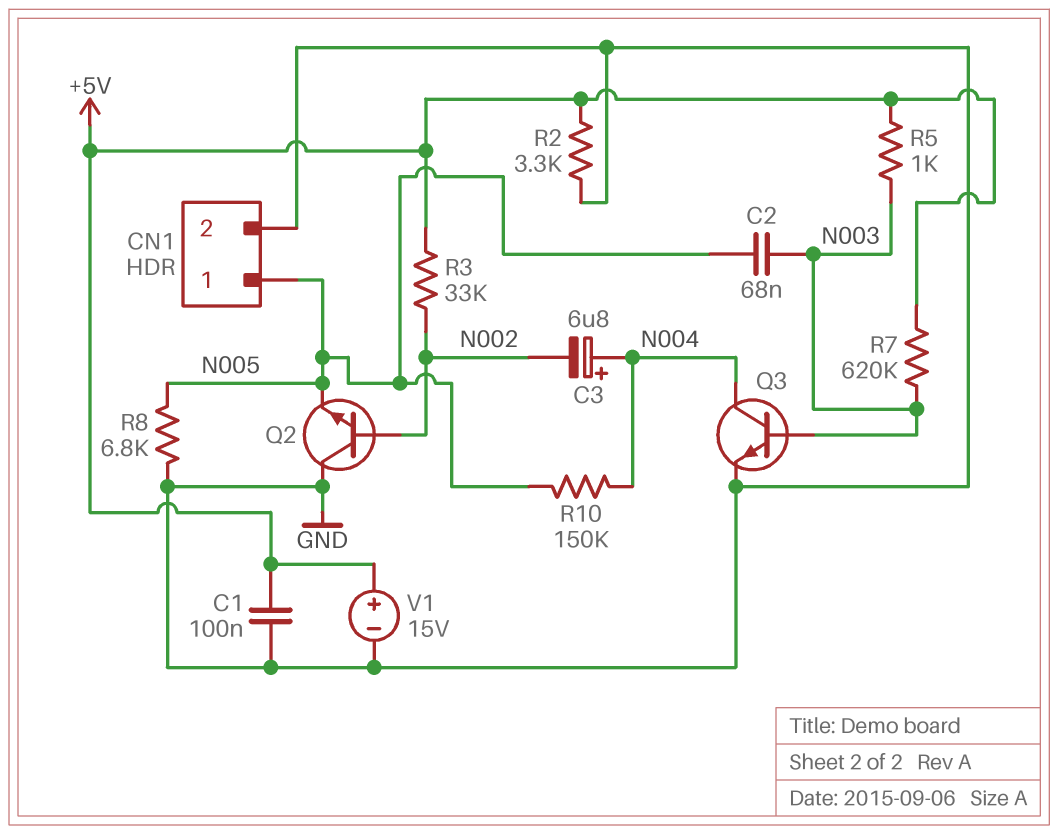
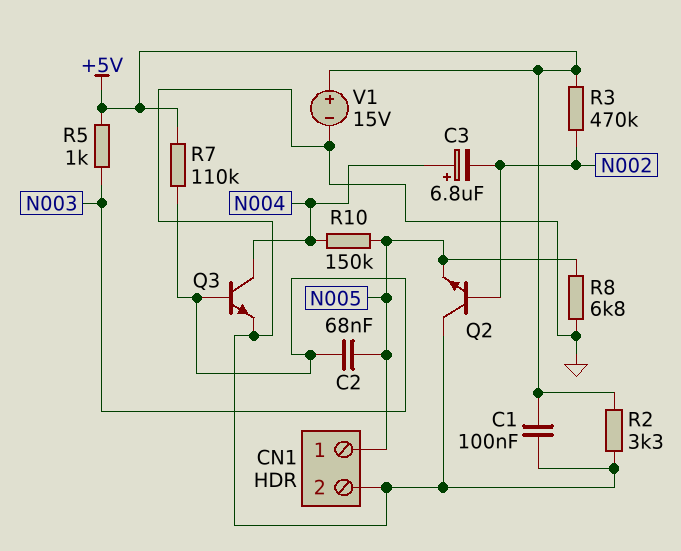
R3: 33k (+5V, N002) -> 470k (+5V, N002)
R7: 620k (+5V, N003) -> 110k (+5V, N003)

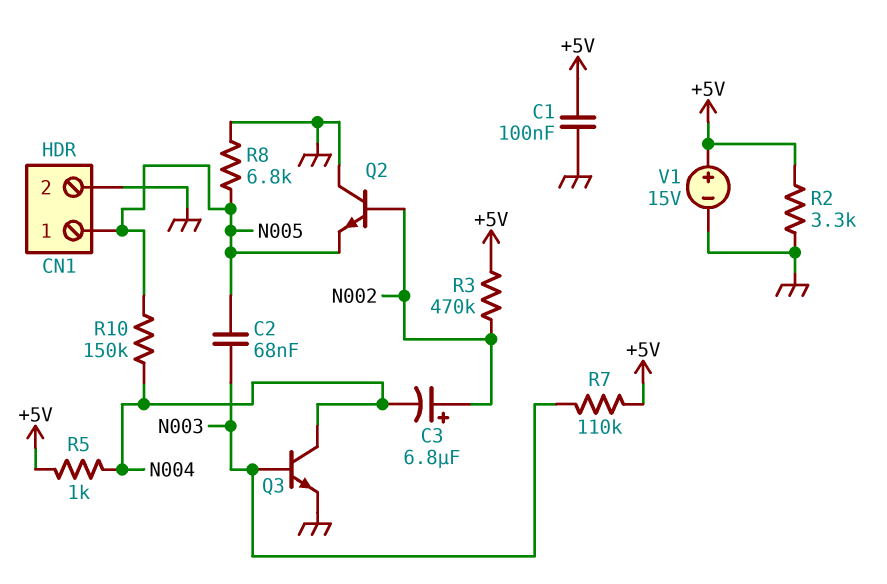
C3: 6.8uF (plus N004, minus N002) -> 6.8uF (plus N002, minus N004)
R5: 1k (+5V, N003) -> 1k (+5V, N004)

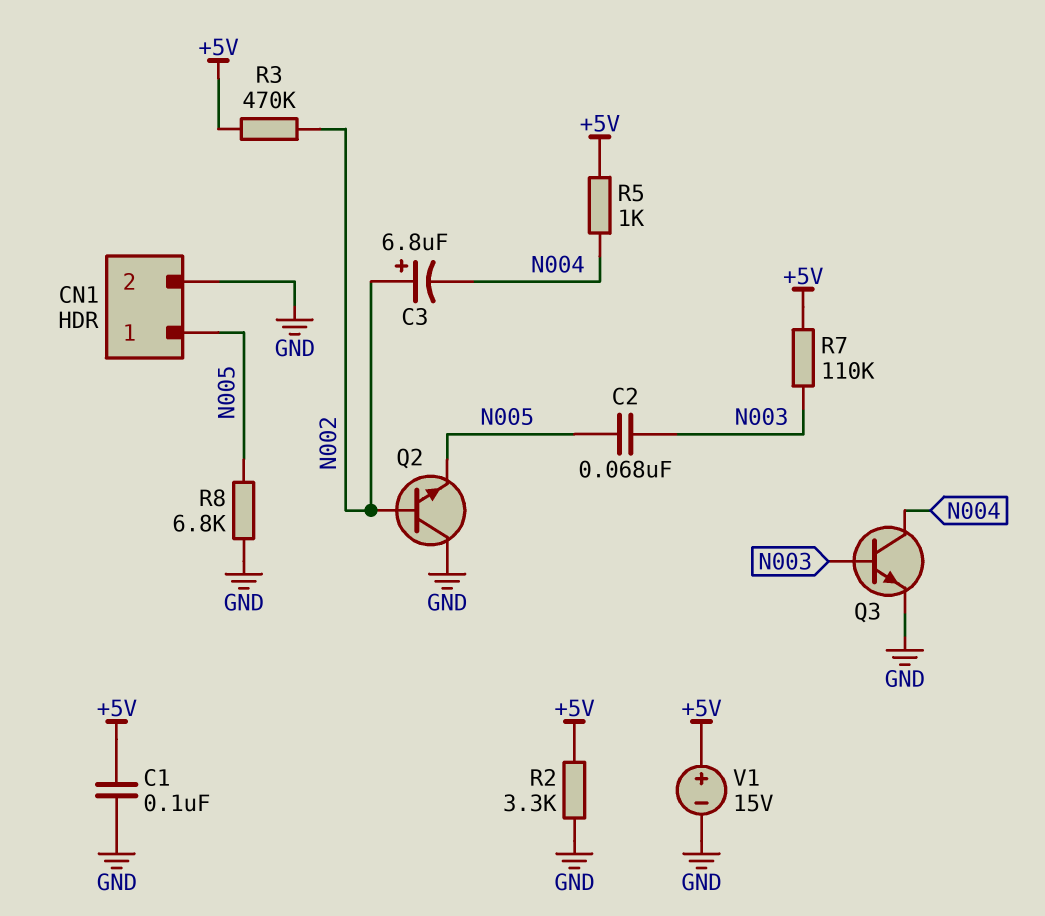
R10: 150k (N004, N005) -> none

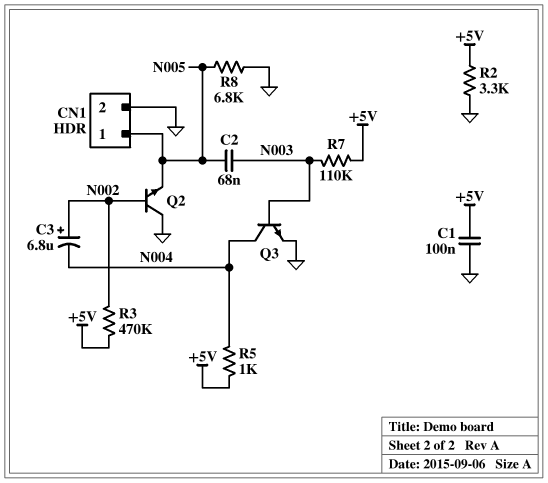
V1: 15V (plus +5V, minus GND) -> none

